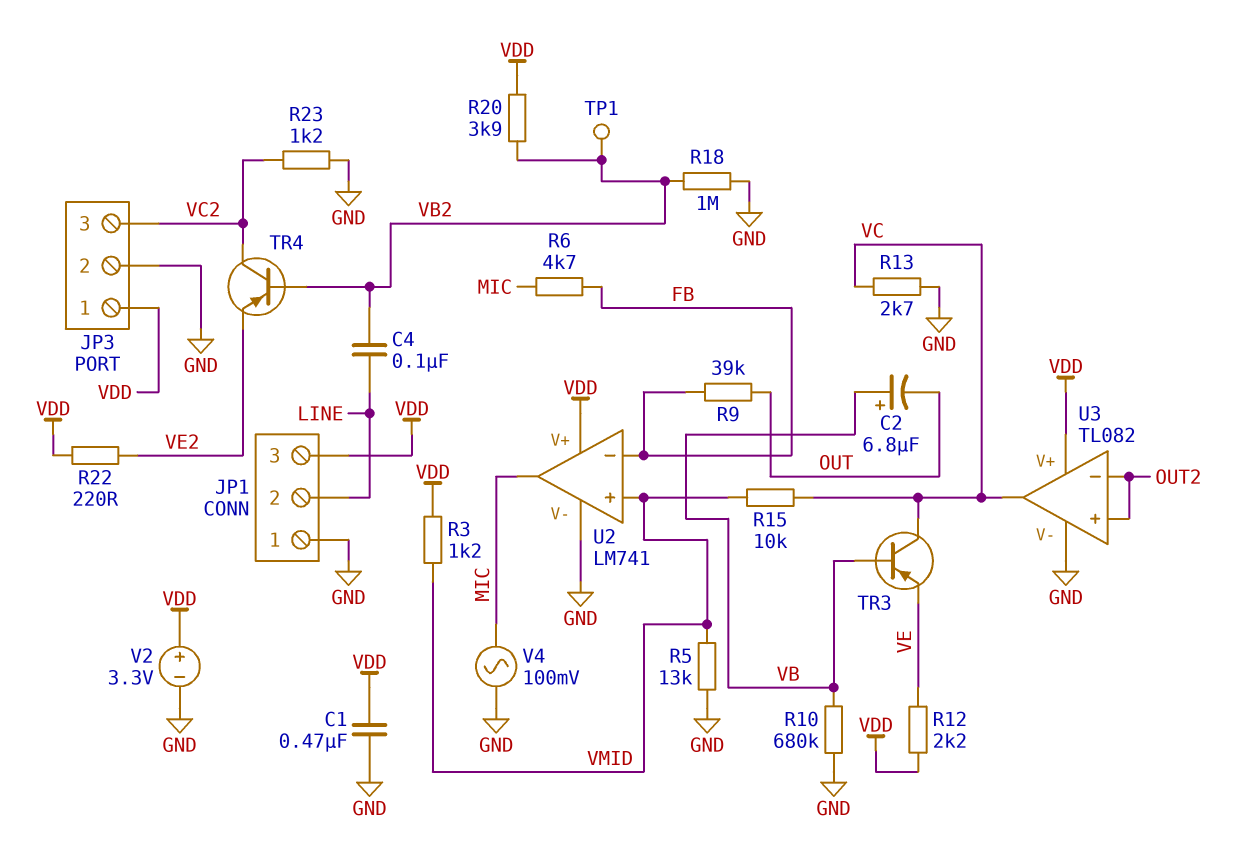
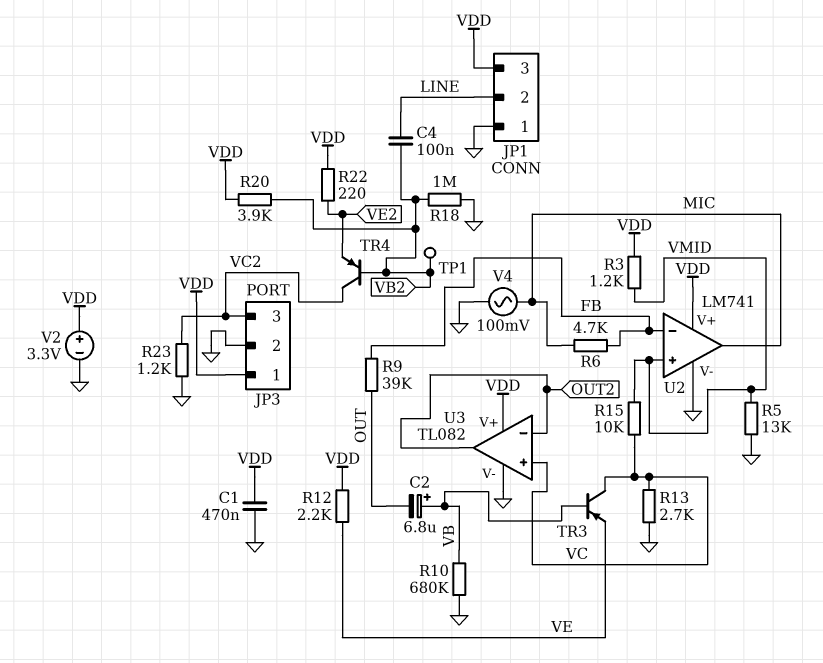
U3 pin in+: OUT2 -> VC
U3 pin out: VC -> OUT2

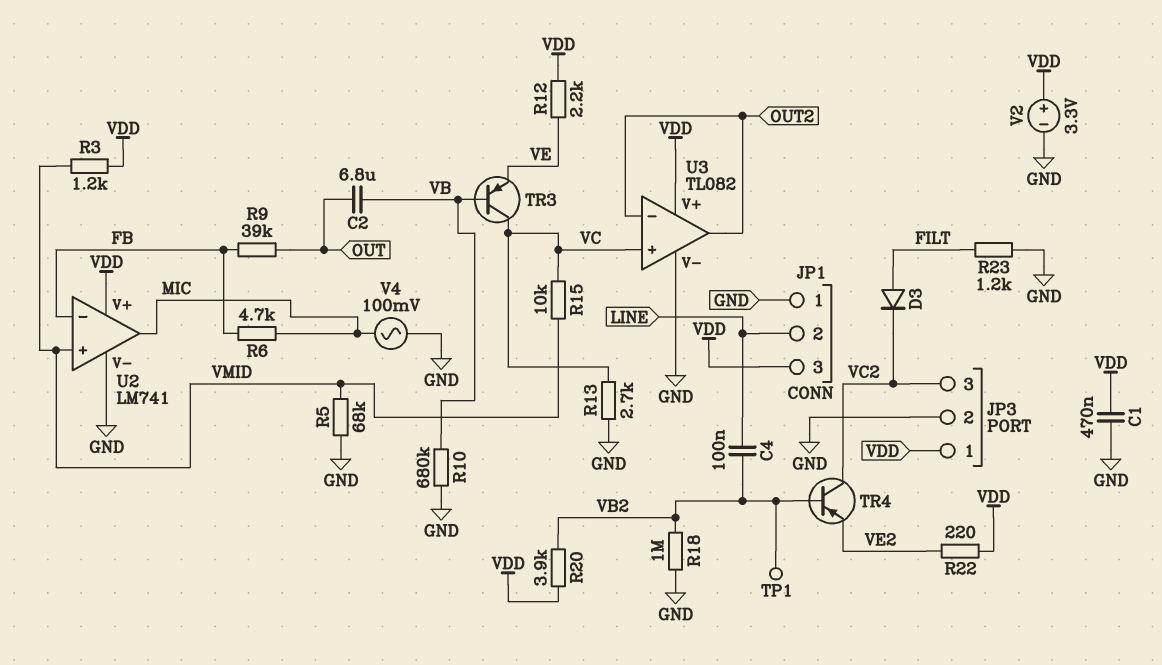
C2: 6.8uF (plus VB, minus OUT) -> 6.8uF (OUT, VB)
D3: none -> diode (A FILT, K VC2)
R5: 13k (GND, VMID) -> 68k (GND, VMID)
R23: 1.2k (GND, VC2) -> 1.2k (FILT, GND)

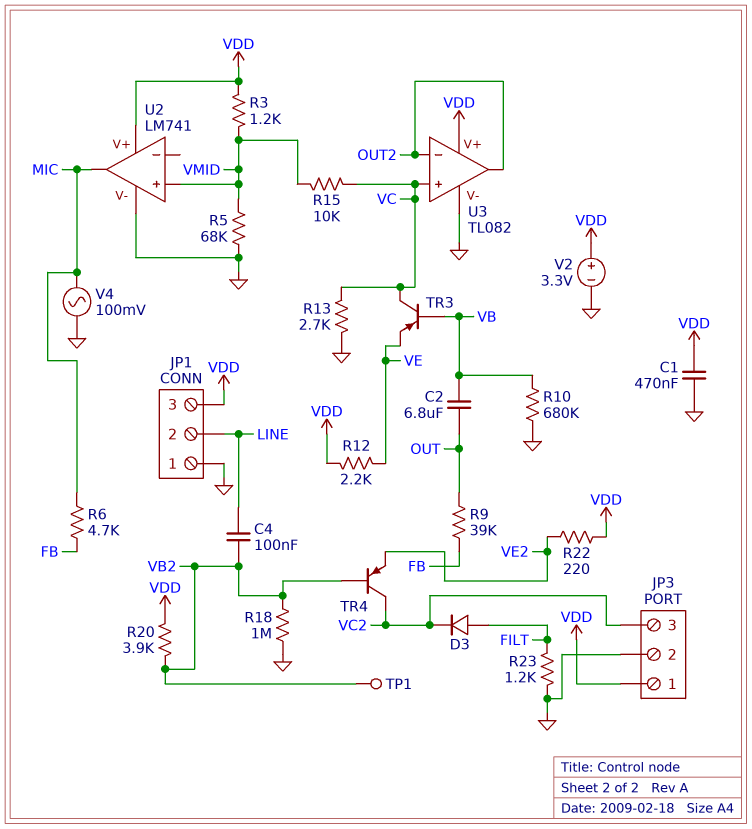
U2 pin in-: FB -> none

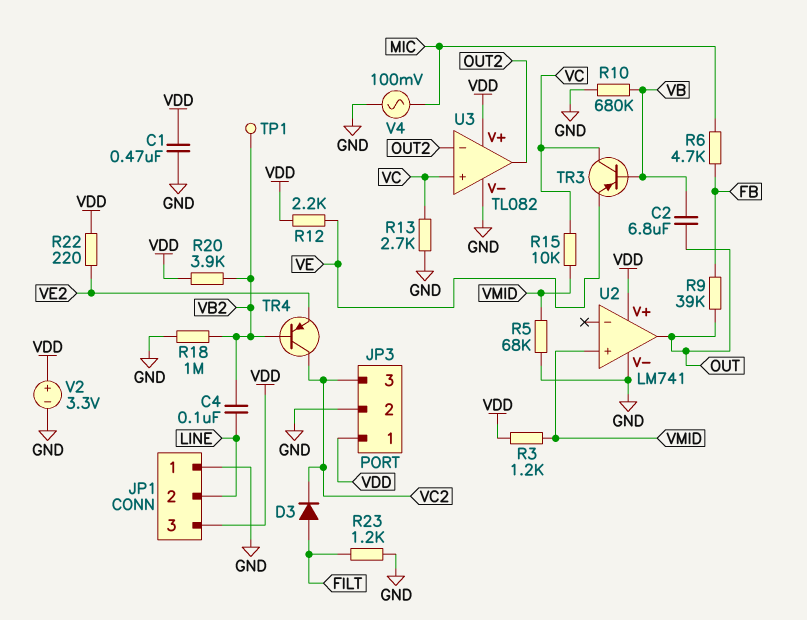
U2 pin out: MIC -> OUT

